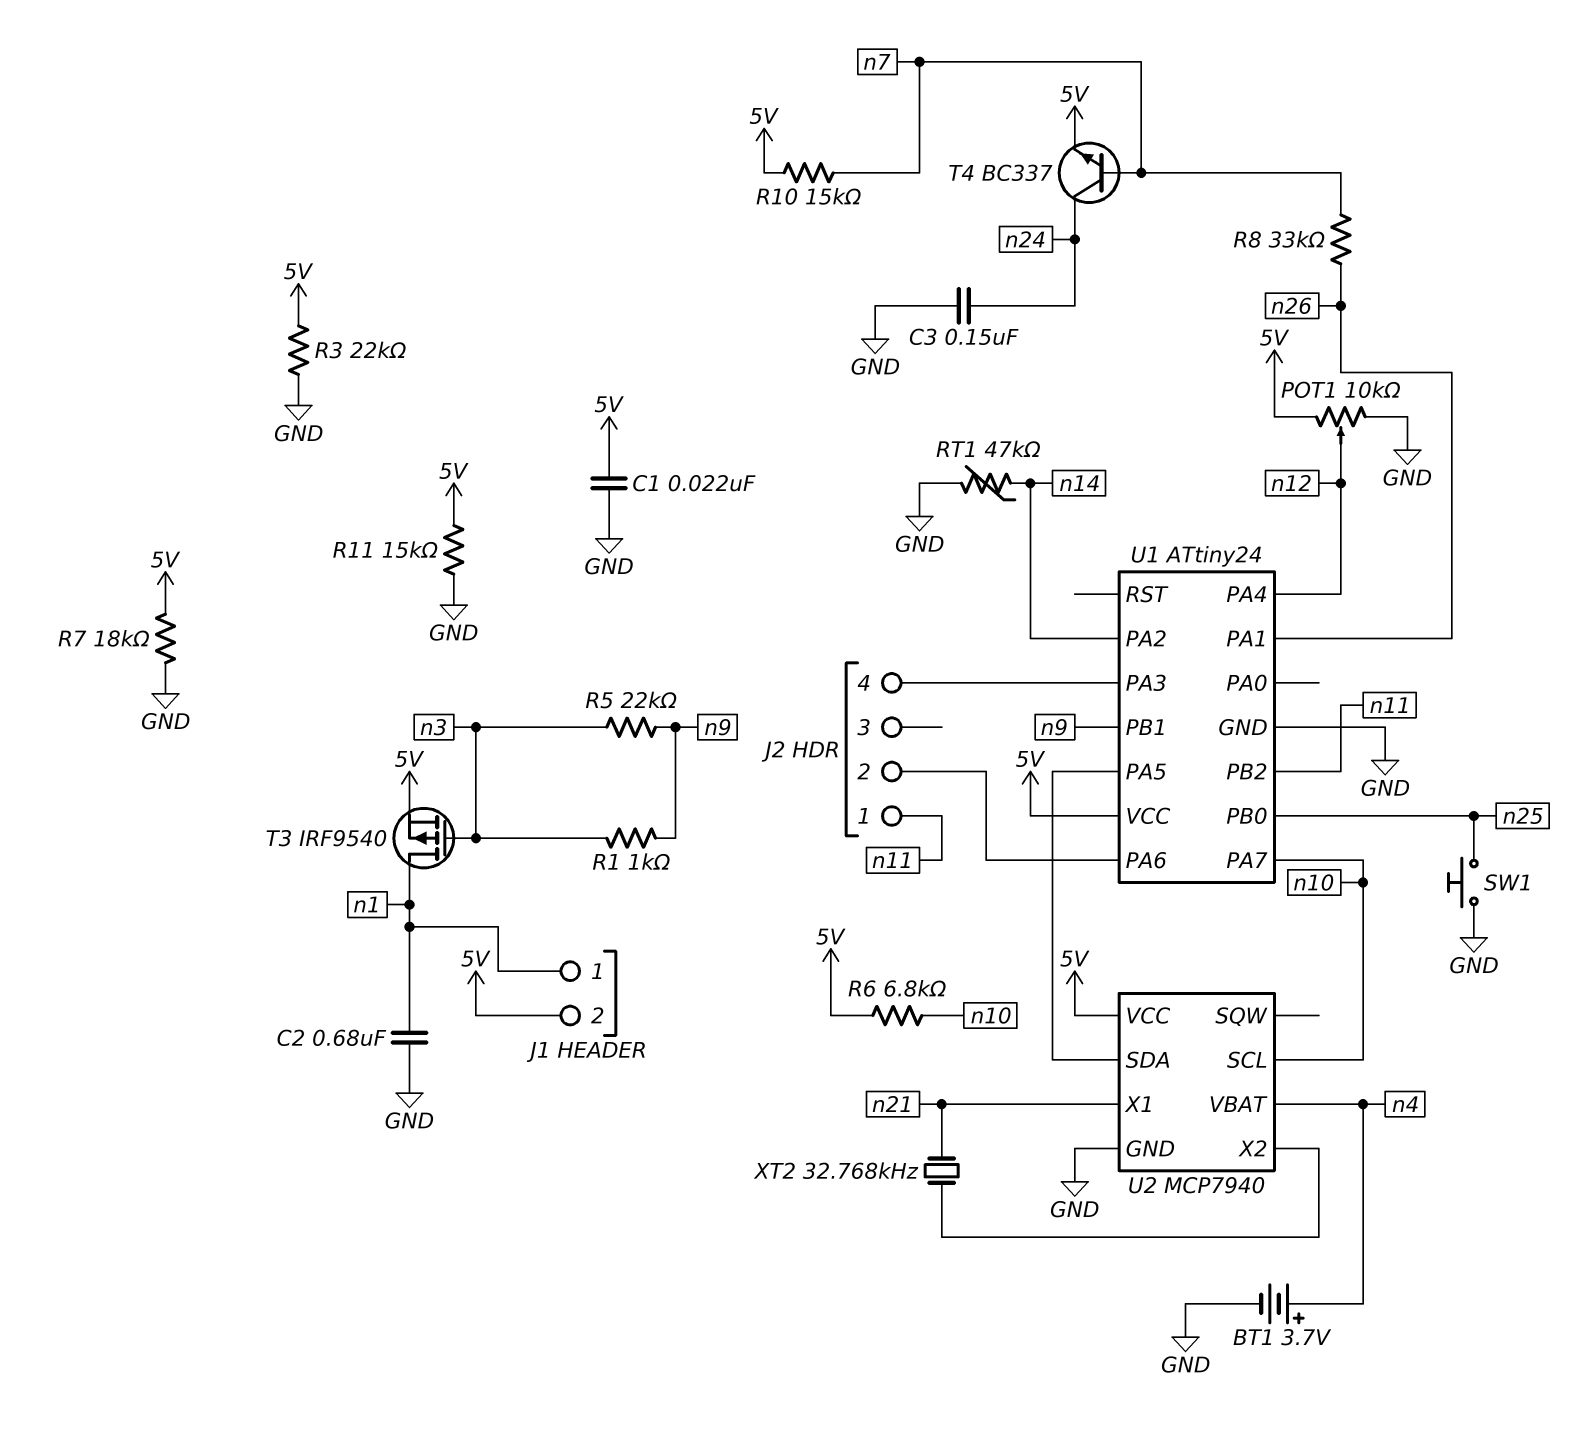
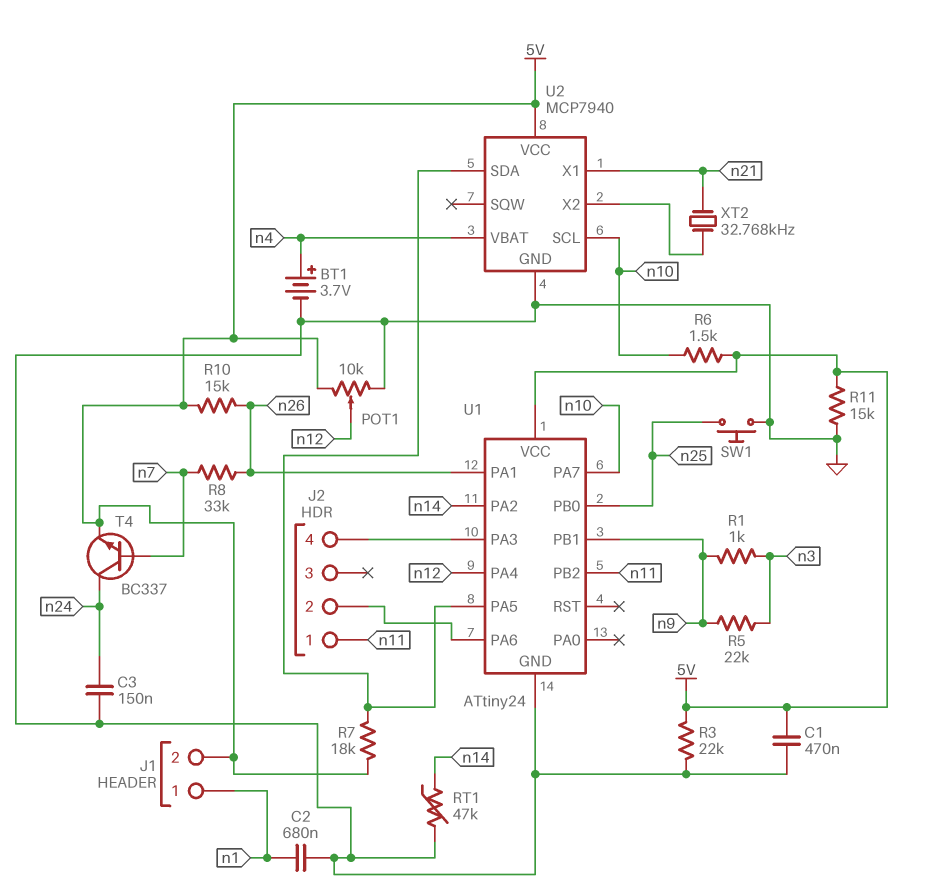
C1: 22nF (5V, GND) -> 470nF (5V, GND)
R6: 6.8k (5V, n10) -> 1.5k (5V, n10)
R7: 18k (5V, GND) -> 18k (5V, U1/PA5)
R10: 15k (5V, n7) -> 15k (5V, n26)
T3: PMOS IRF9540 (G n3, D n1, S 5V) -> none

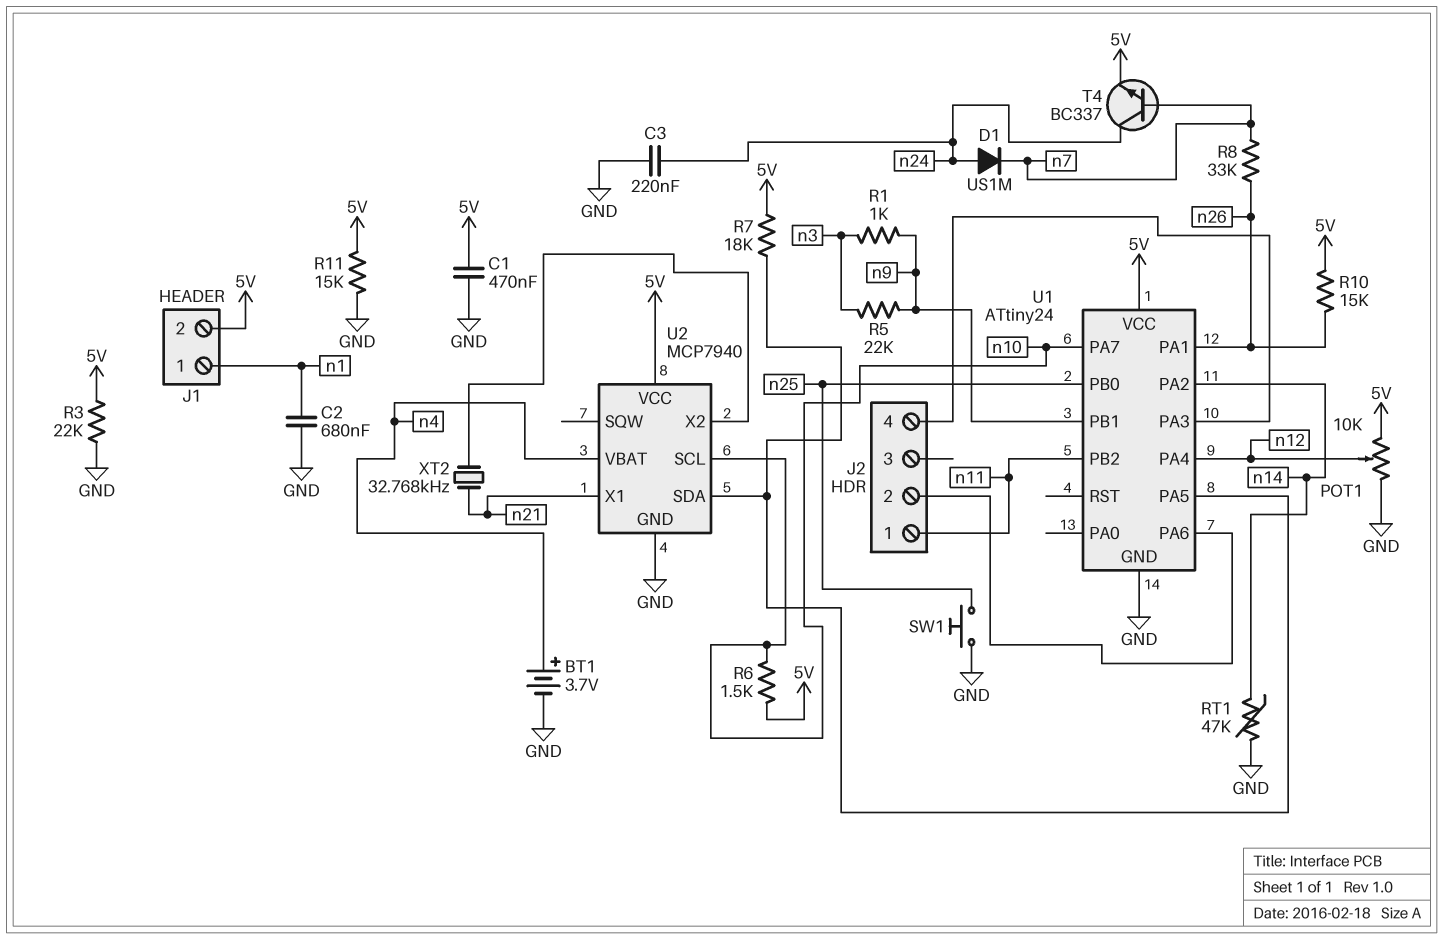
C3: 150nF (GND, n24) -> 220nF (GND, n24)
D1: none -> diode US1M (A n24, K n7)

